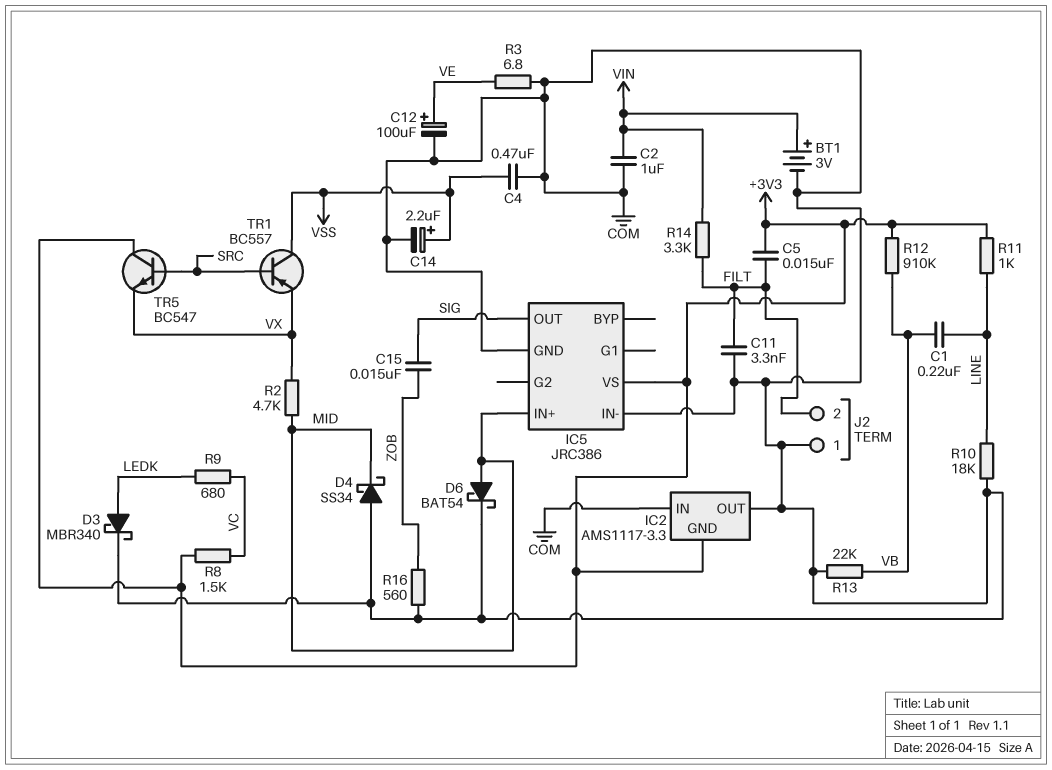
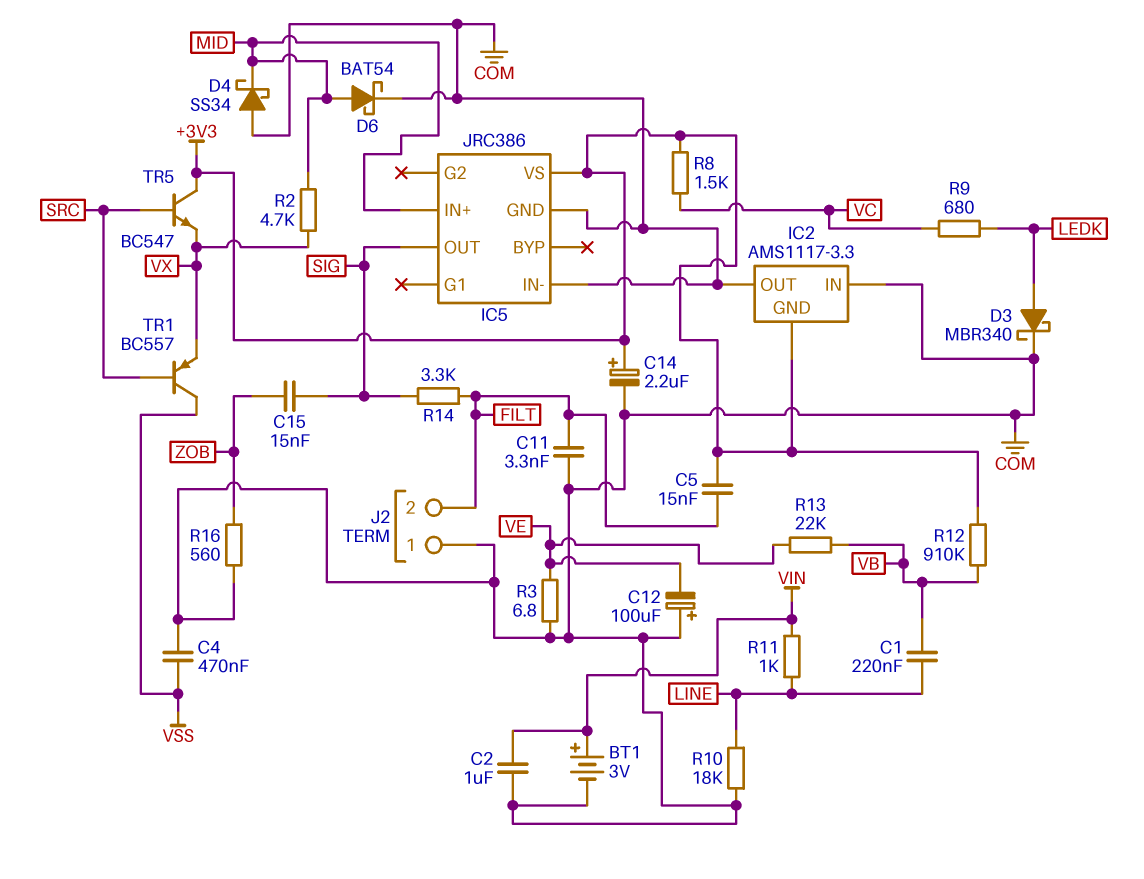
C12: 100uF (plus VE, minus COM) -> 100uF (plus COM, minus VE)
C14: 2.2uF (plus VSS, minus COM) -> 2.2uF (plus +3V3, minus COM)
R11: 1k (+3V3, LINE) -> 1k (LINE, VIN)
R13: 22k (COM, VB) -> 22k (VB, VE)
R14: 3.3k (FILT, VIN) -> 3.3k (FILT, SIG)

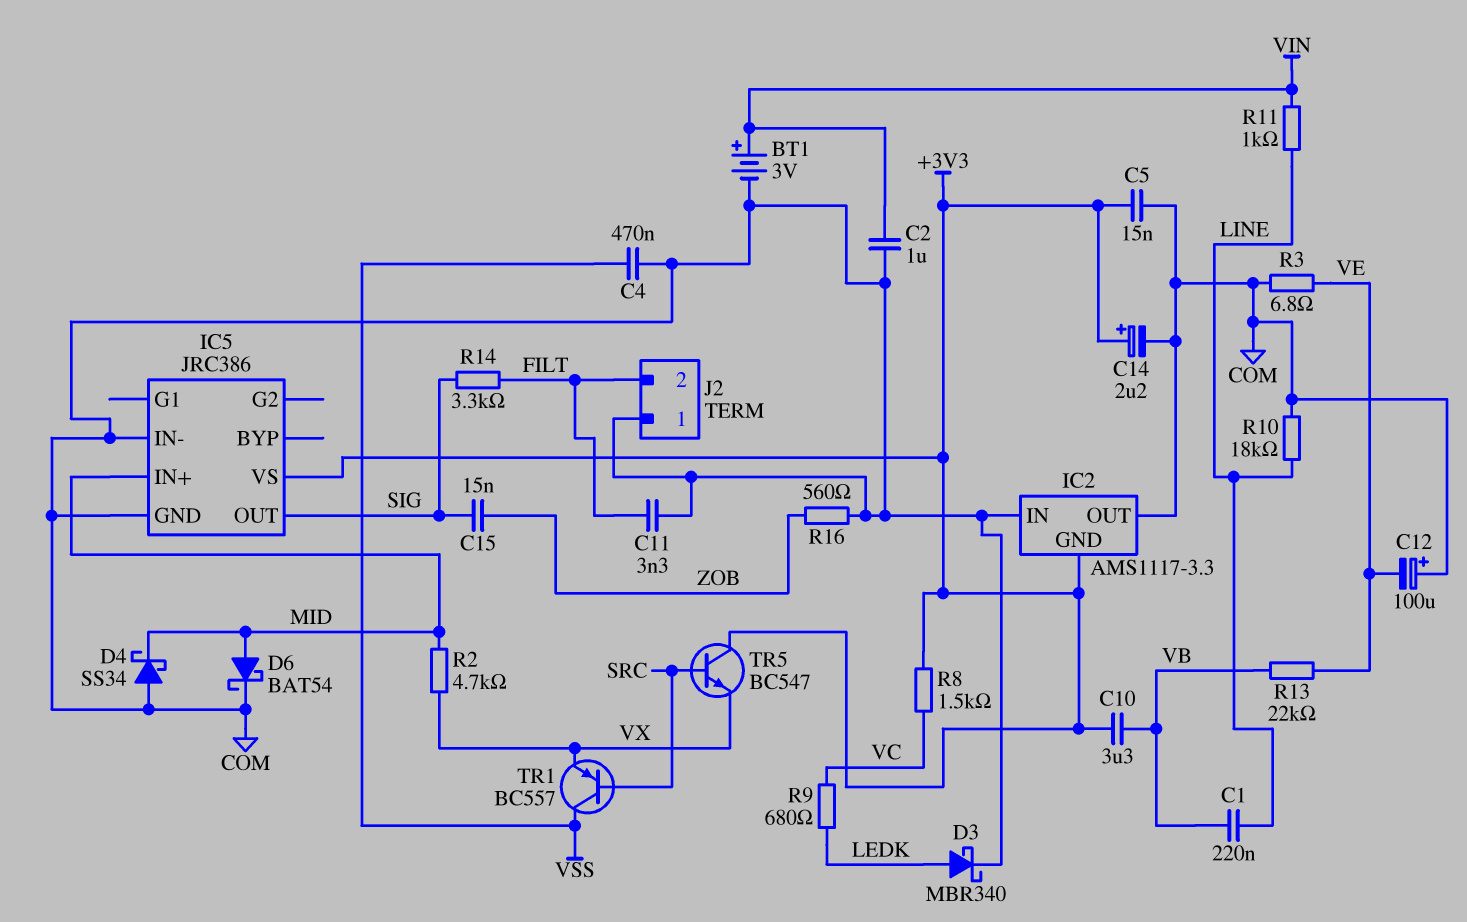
C5: 15nF (+3V3, FILT) -> 15nF (+3V3, COM)
C10: none -> 3.3uF (+3V3, VB)
R12: 910k (+3V3, VB) -> none

